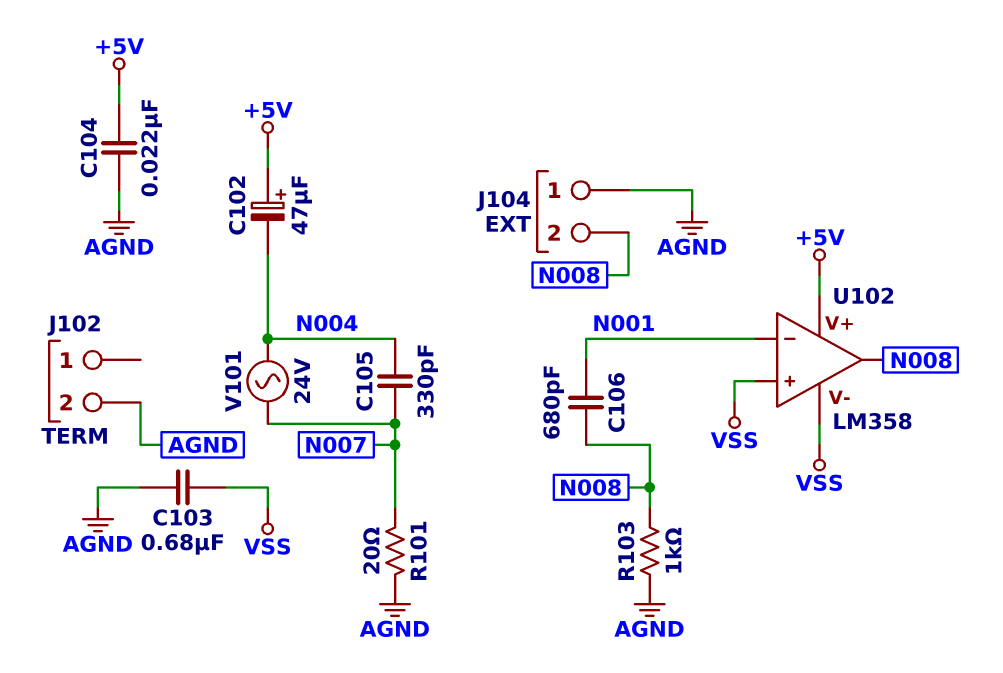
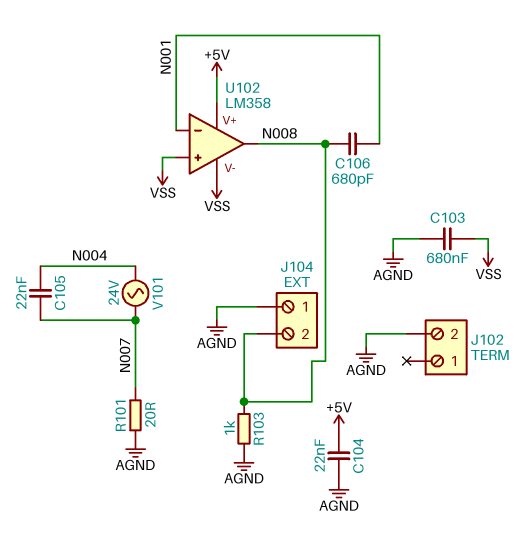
C102: 47uF (plus +5V, minus N004) -> none
C105: 330pF (N004, N007) -> 22nF (N004, N007)

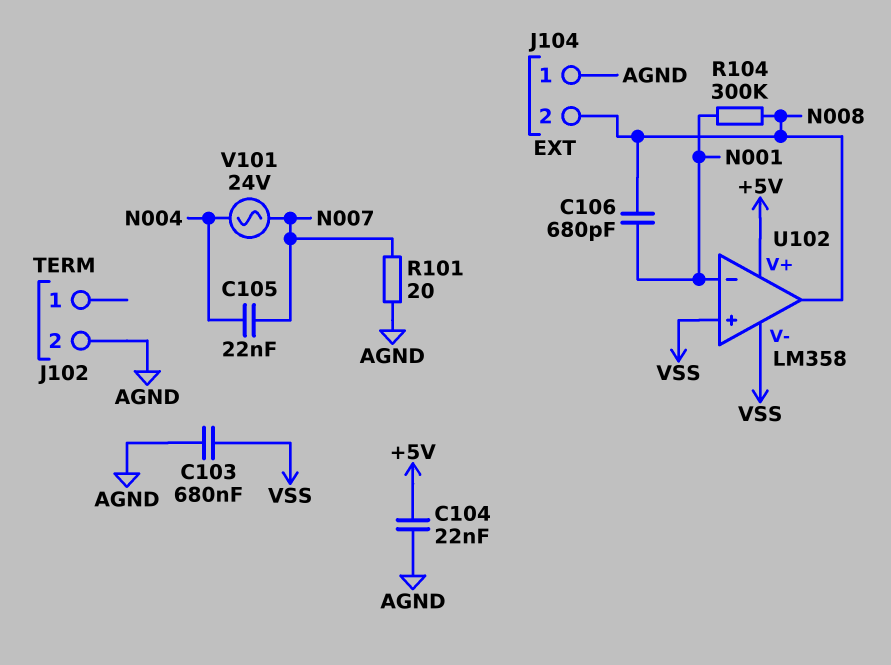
R103: 1k (AGND, N008) -> none
R104: none -> 300k (N001, N008)

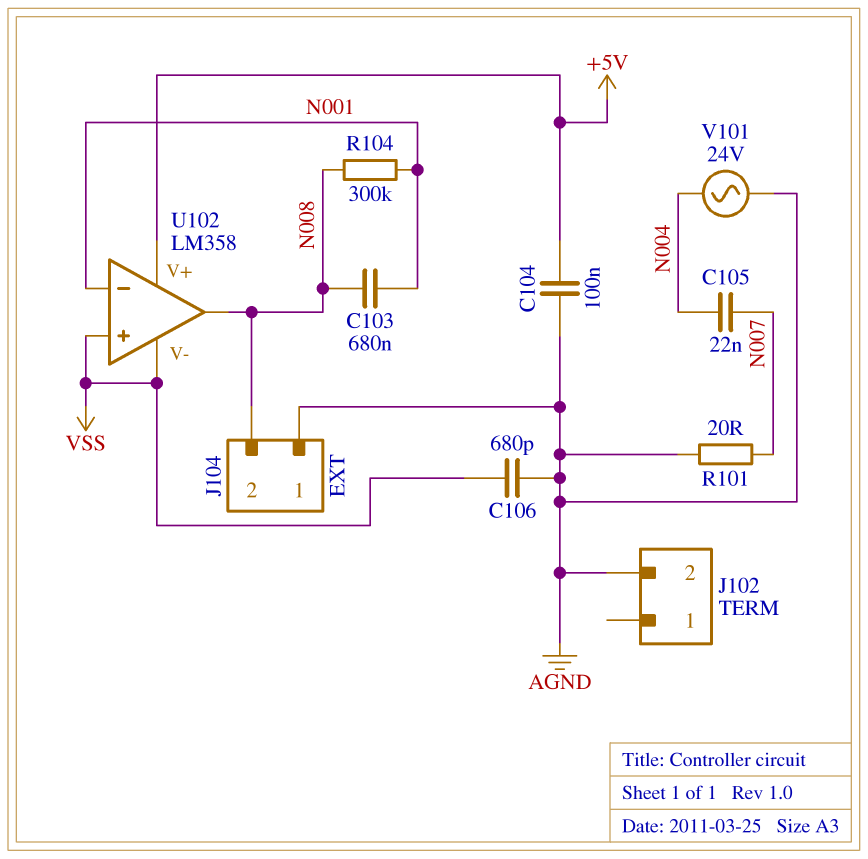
C103: 680nF (AGND, VSS) -> 680nF (N001, N008)
C104: 22nF (+5V, AGND) -> 100nF (+5V, AGND)
C106: 680pF (N001, N008) -> 680pF (AGND, VSS)
V101: AC 24V (N004, N007) -> AC 24V (AGND, N004)

